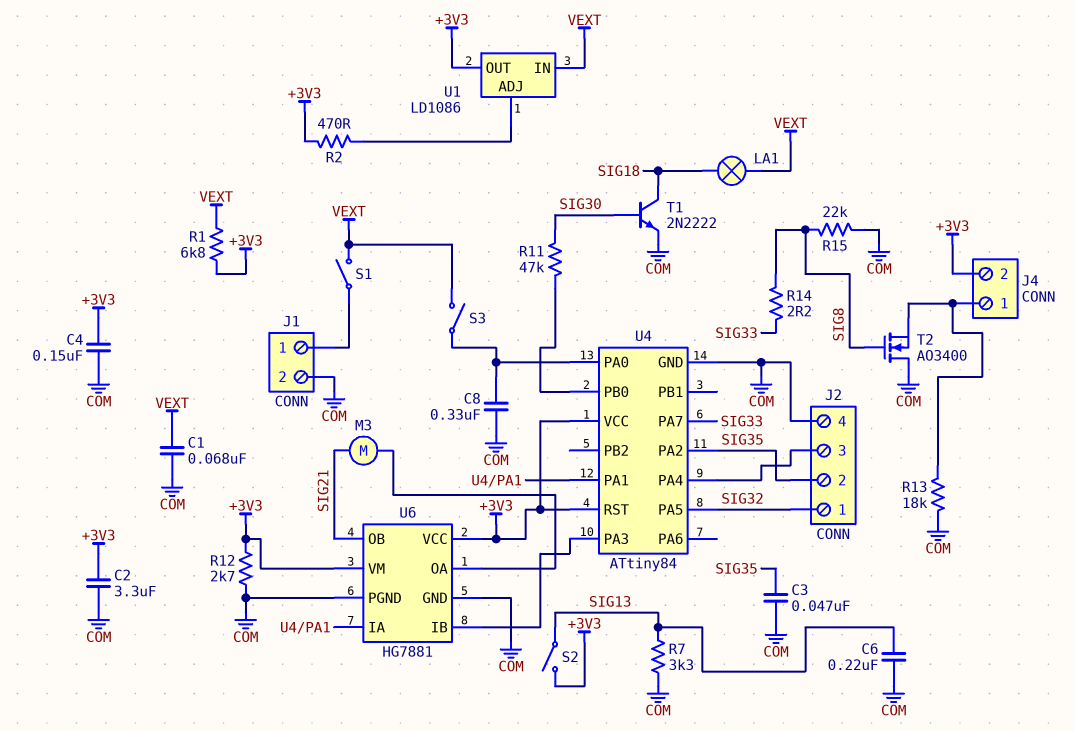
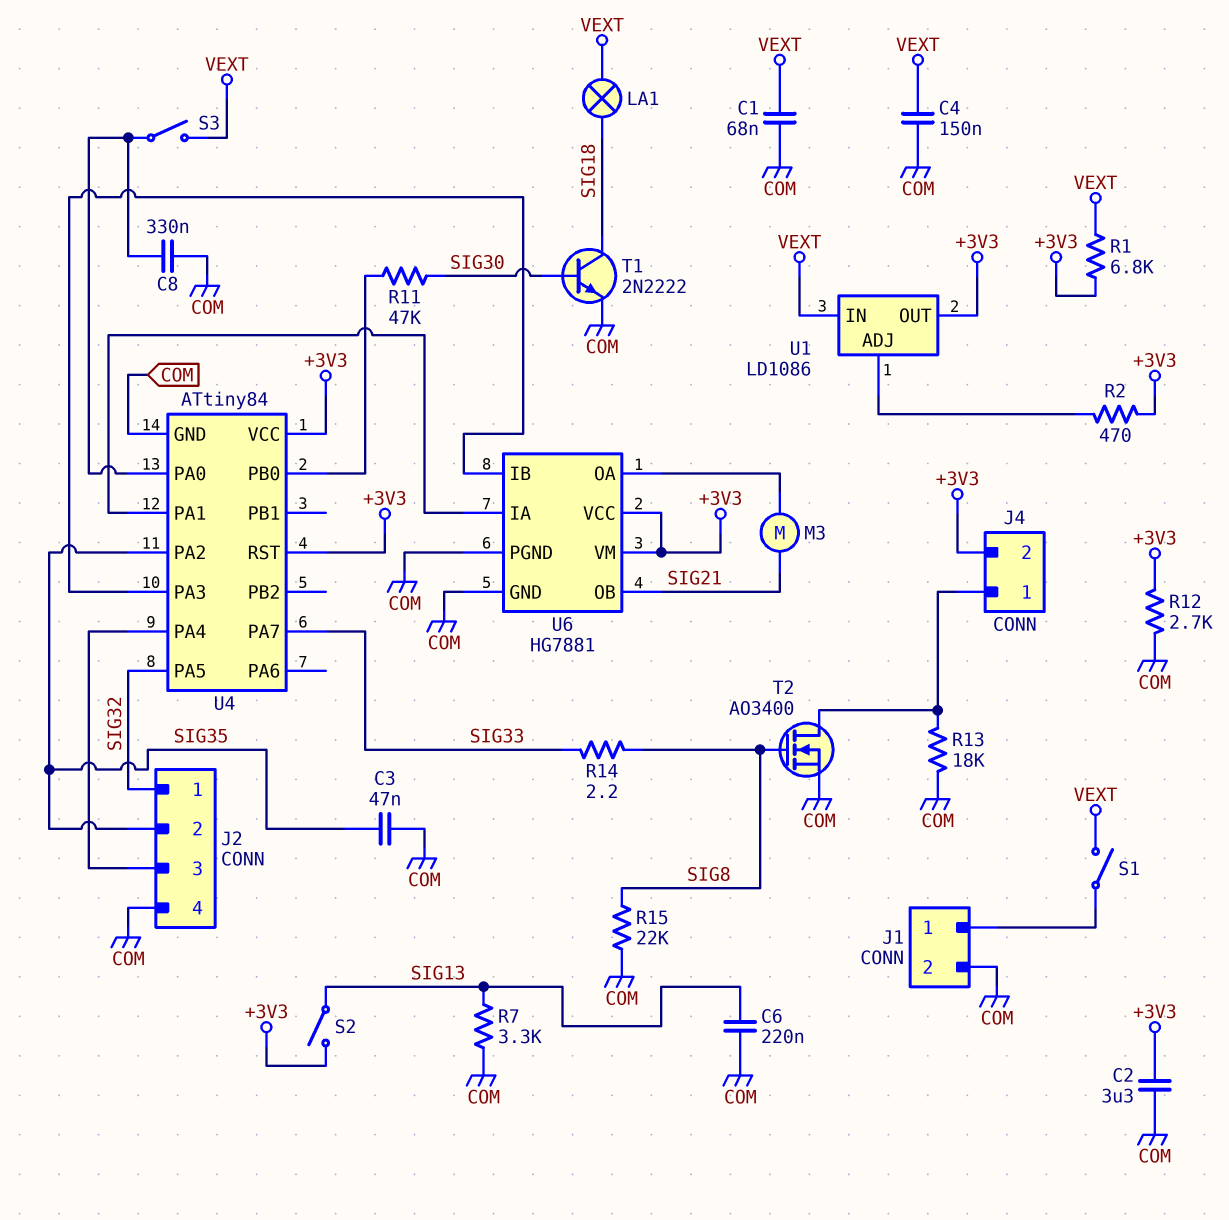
C4: 150nF (+3V3, COM) -> 150nF (COM, VEXT)
T2: NMOS AO3400 (G SIG8, D COM, S J4/1) -> NMOS AO3400 (G SIG8, D J4/1, S COM)

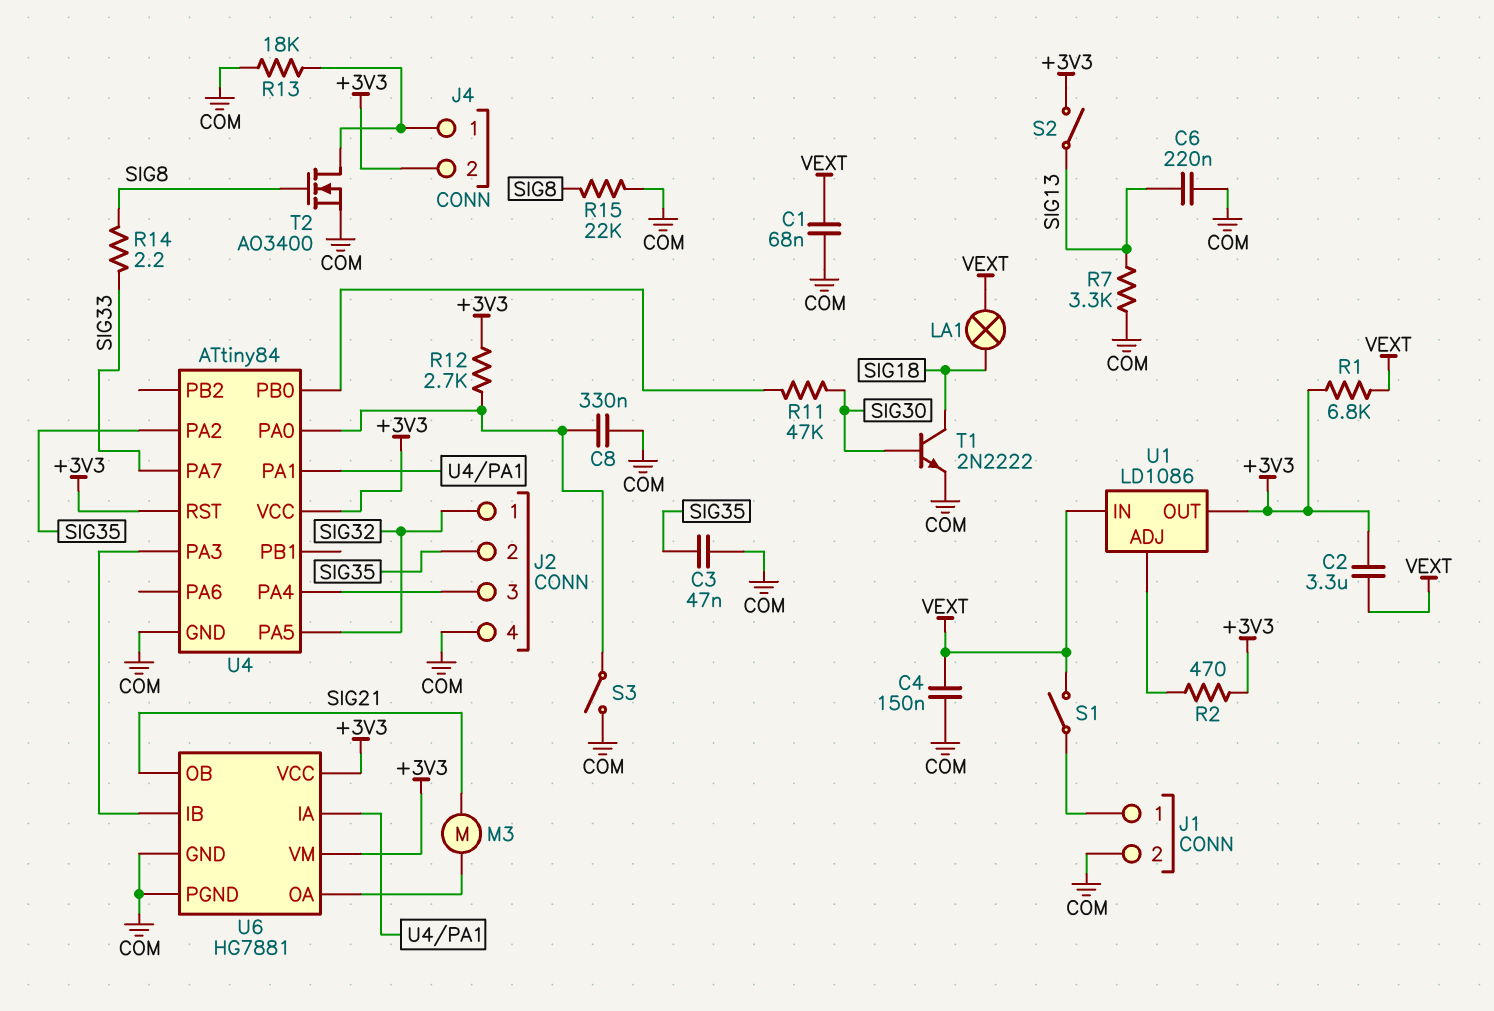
C2: 3.3uF (+3V3, COM) -> 3.3uF (+3V3, VEXT)
R12: 2.7k (+3V3, COM) -> 2.7k (+3V3, U4/PA0)
S3: switch (U4/PA0, VEXT) -> switch (COM, U4/PA0)

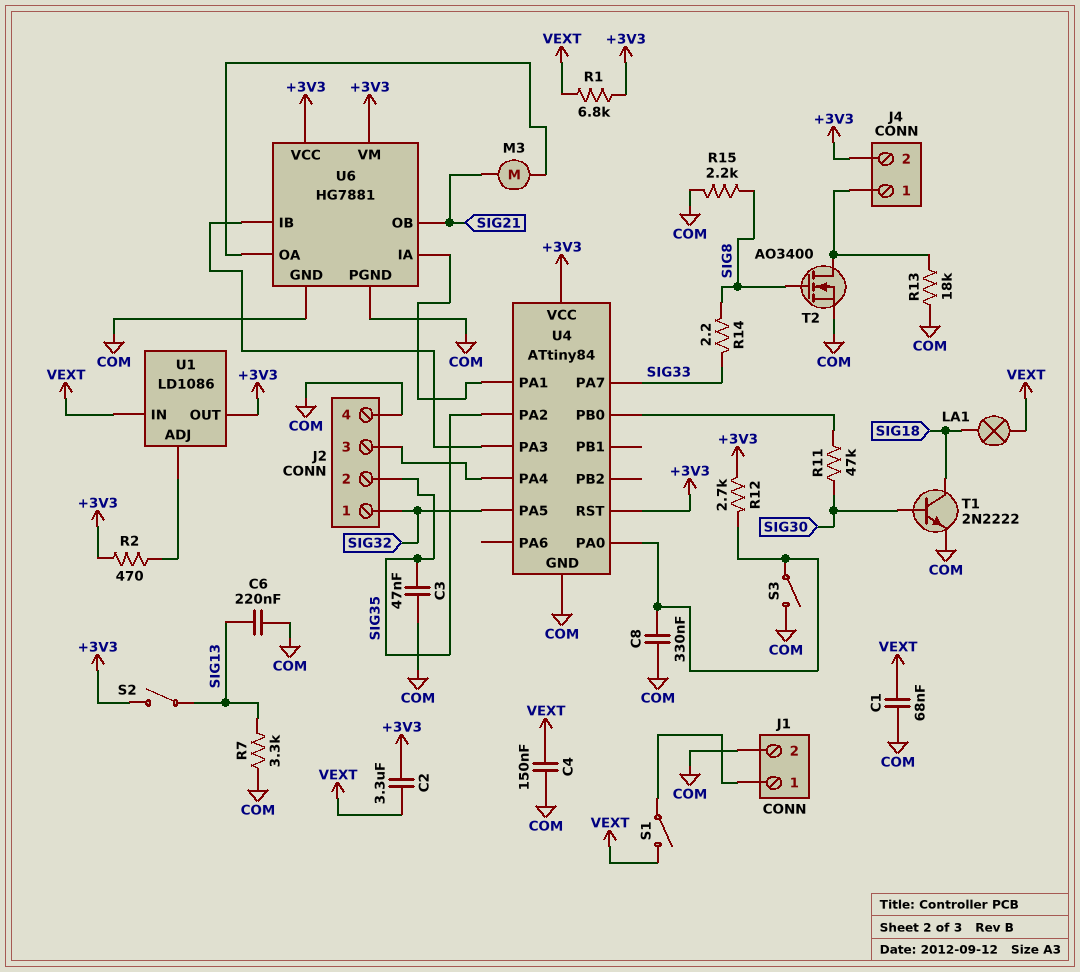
R15: 22k (COM, SIG8) -> 2.2k (COM, SIG8)

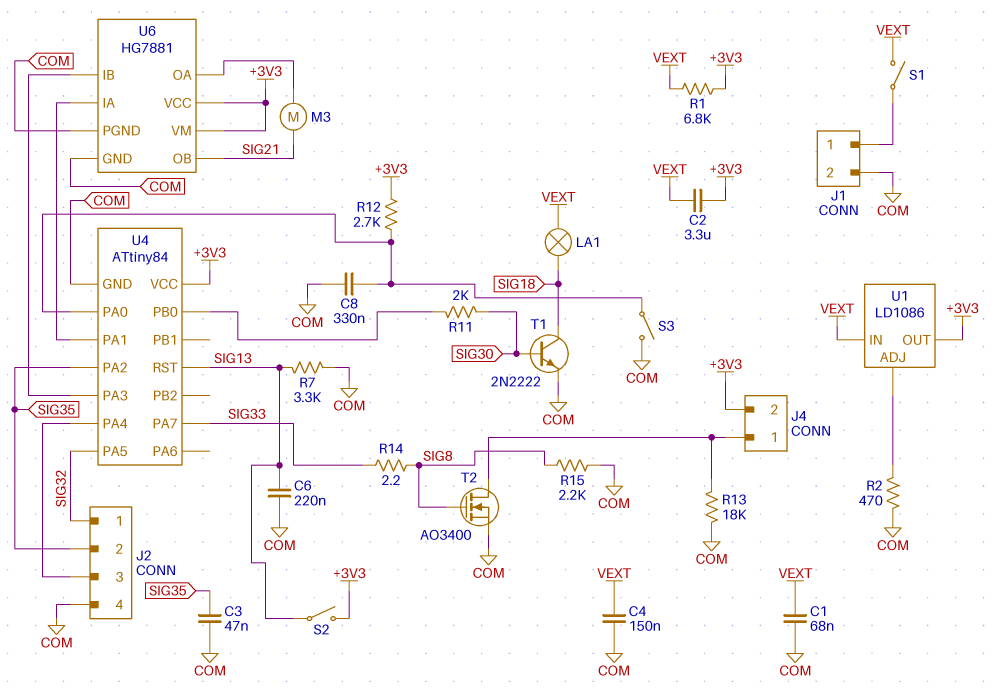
R2: 470 (+3V3, U1/ADJ) -> 470 (COM, U1/ADJ)
R11: 47k (SIG30, U4/PB0) -> 2k (SIG30, U4/PB0)
U4 pin RST: +3V3 -> SIG13

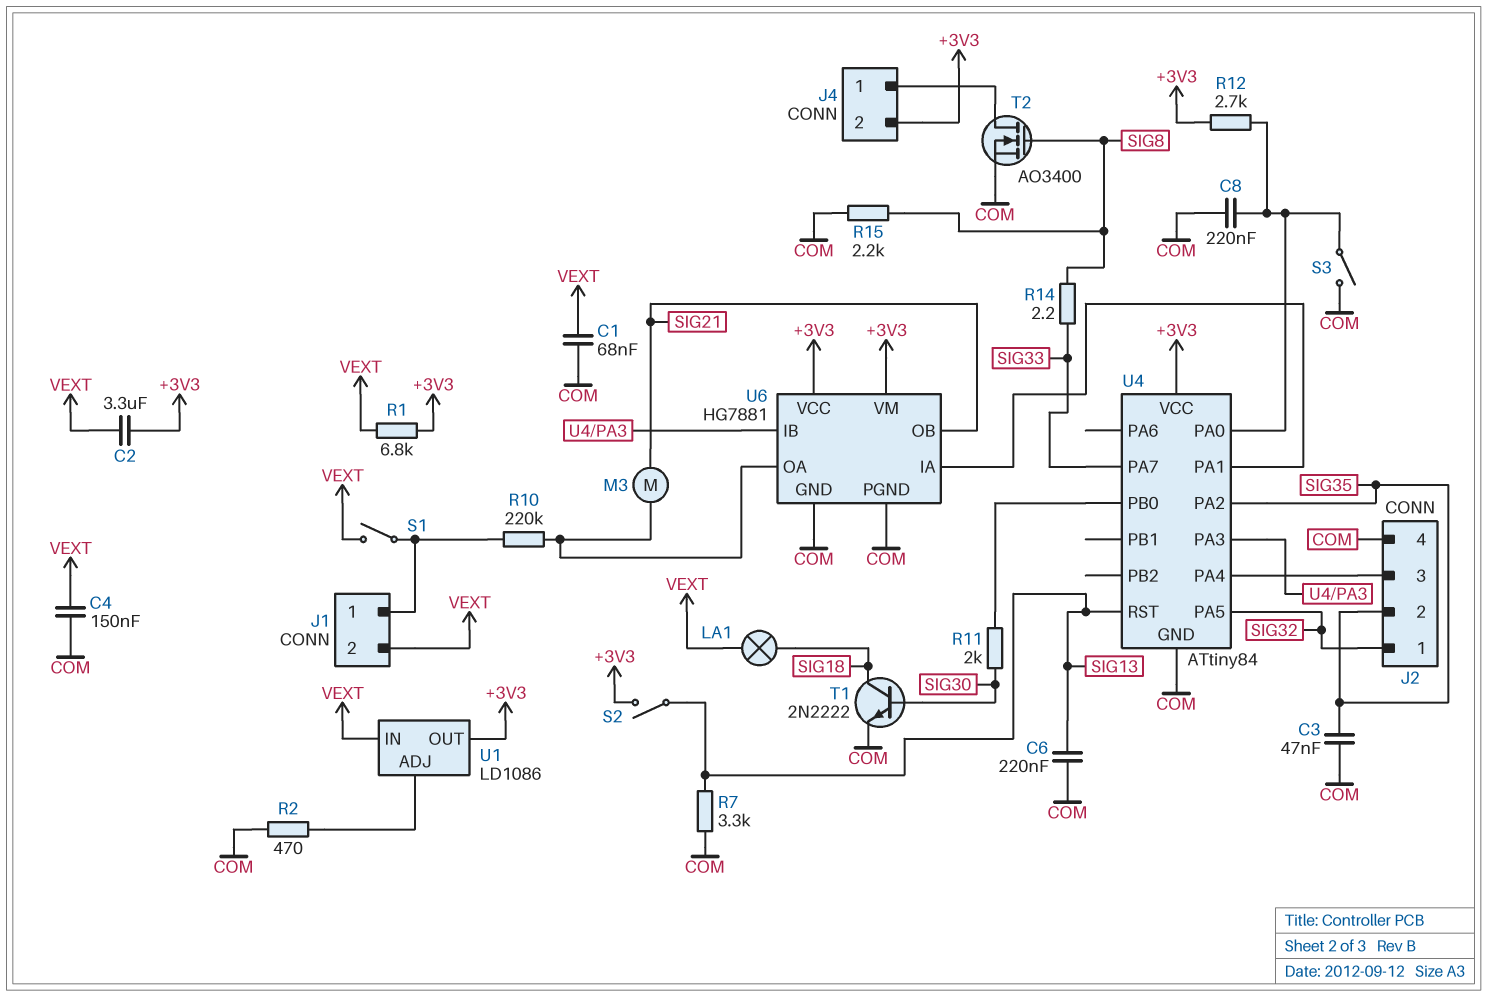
C8: 330nF (COM, U4/PA0) -> 220nF (COM, U4/PA0)
J1 pin 2: COM -> VEXT
R10: none -> 220k (J1/1, U6/OA)
R13: 18k (COM, J4/1) -> none

